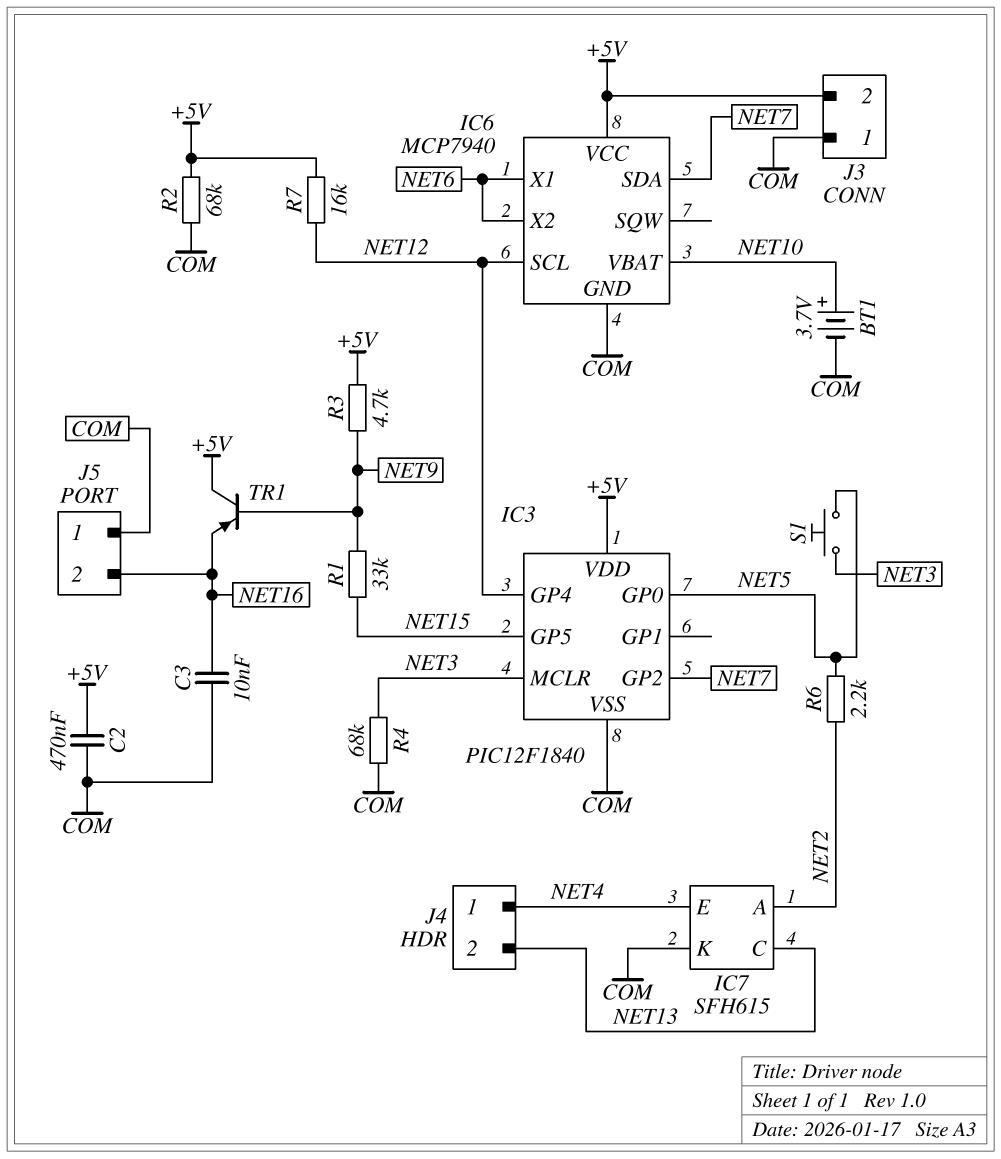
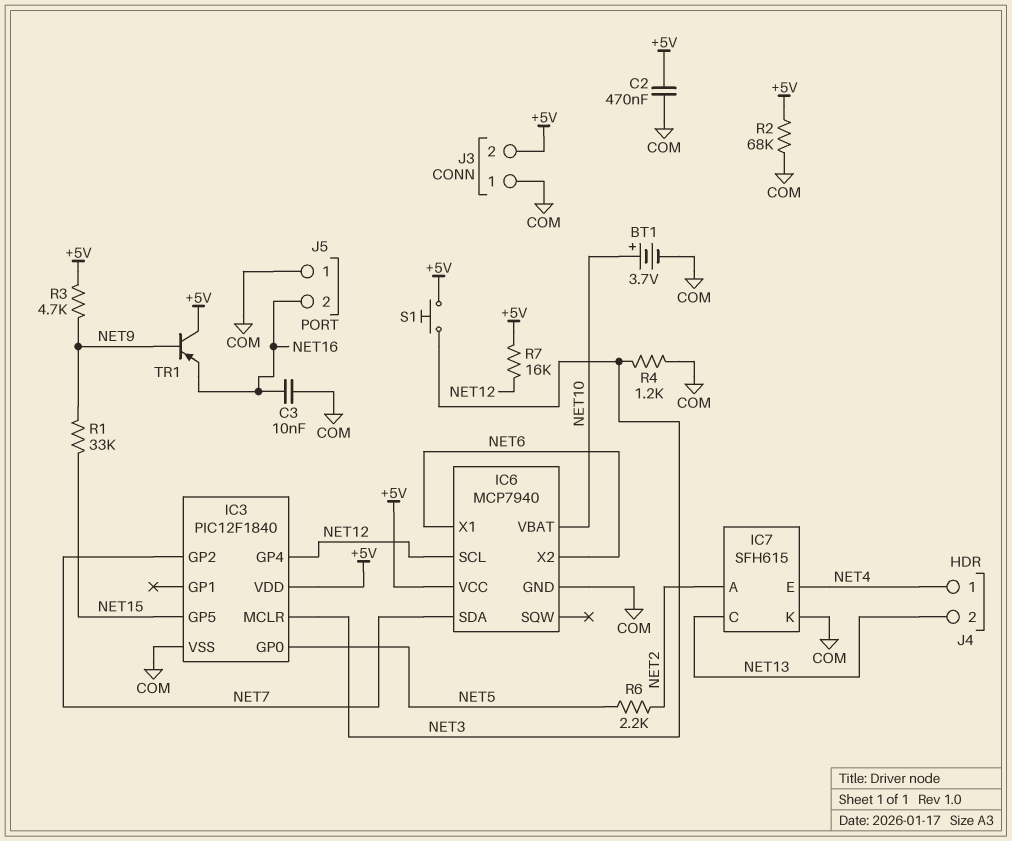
R4: 68k (COM, NET3) -> 1.2k (COM, NET3)
S1: button (NET3, NET5) -> button (+5V, NET3)

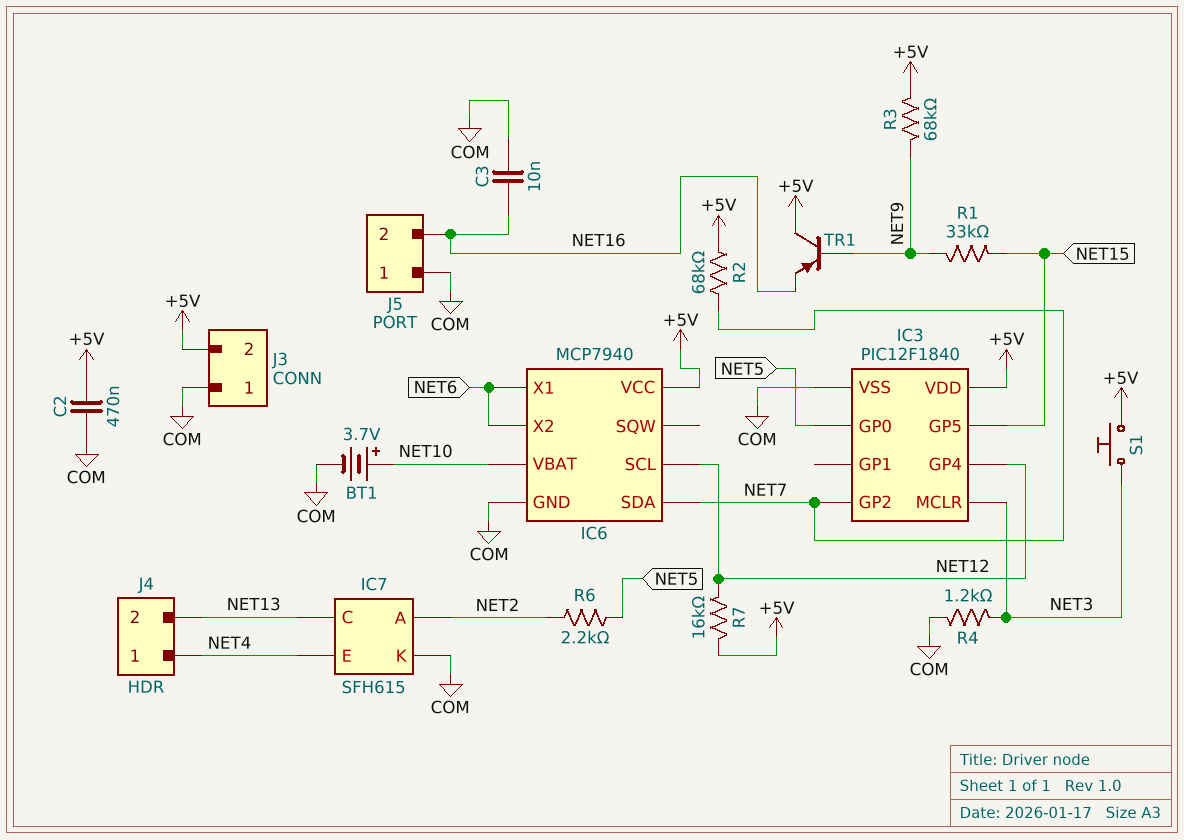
R2: 68k (+5V, COM) -> 68k (+5V, NET7)
R3: 4.7k (+5V, NET9) -> 68k (+5V, NET9)

